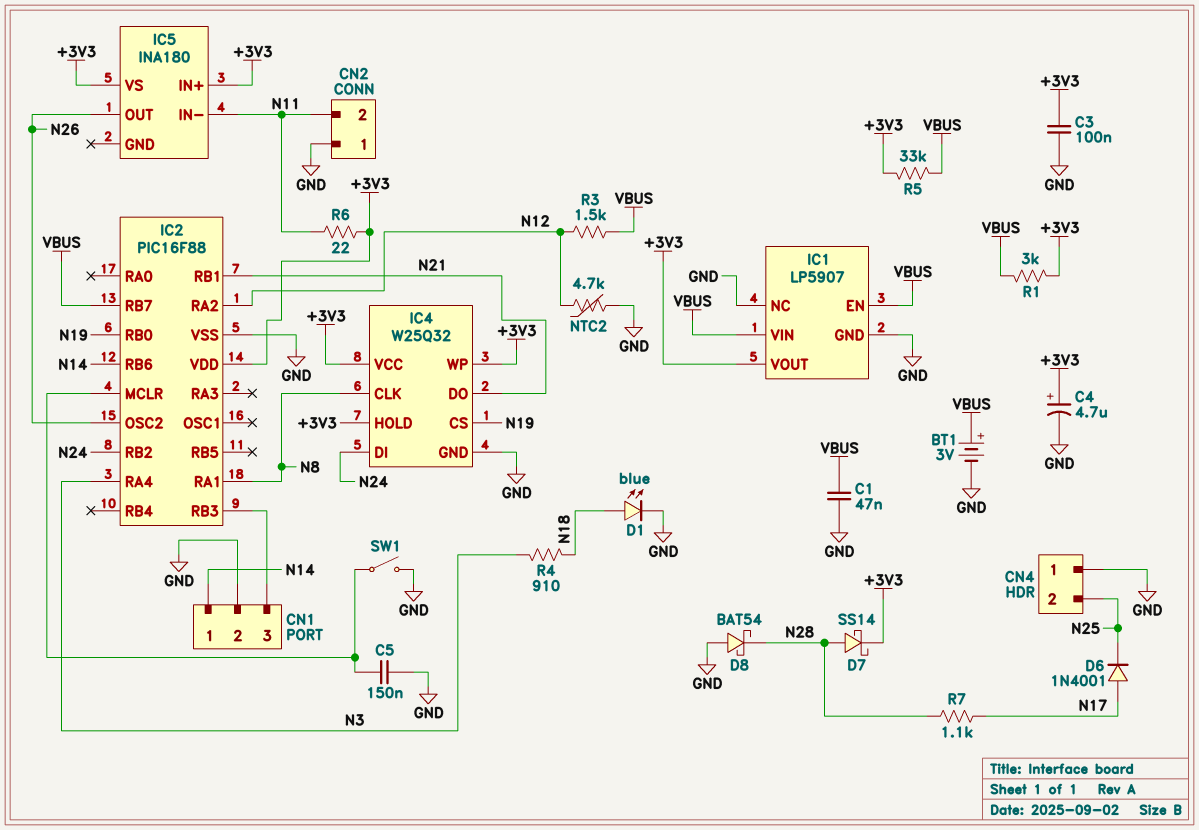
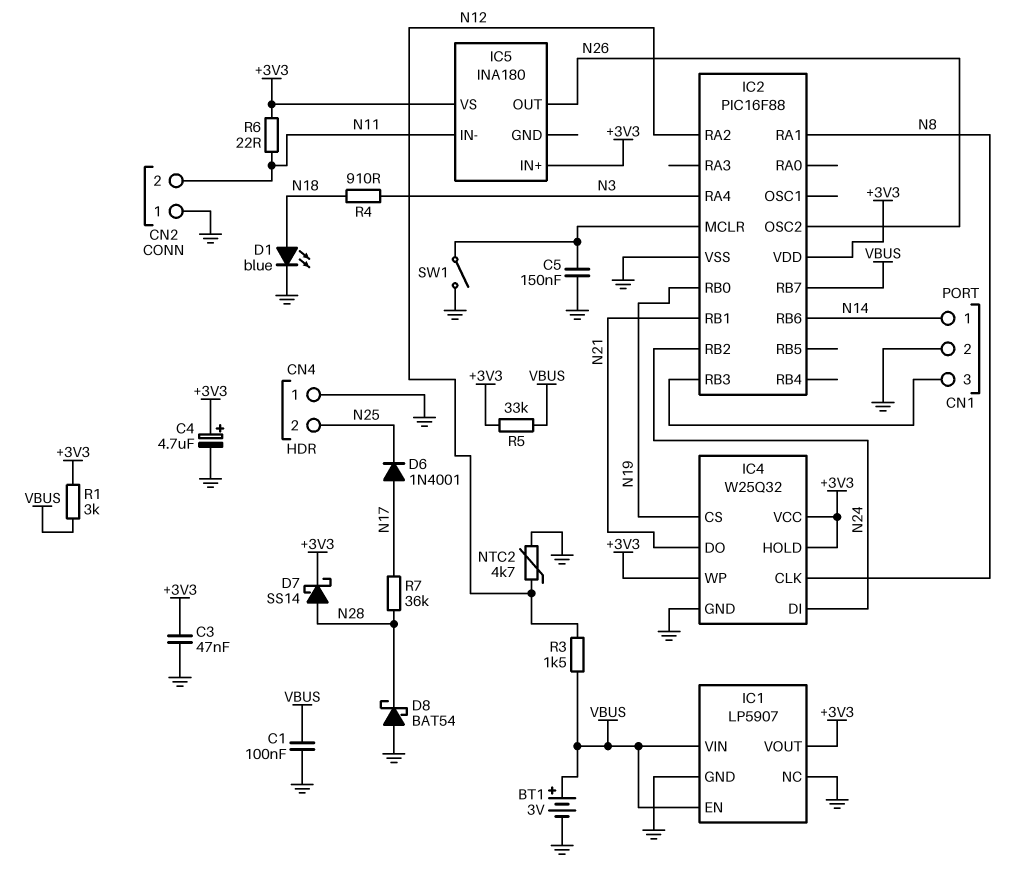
C1: 47nF (GND, VBUS) -> 100nF (GND, VBUS)
C3: 100nF (+3V3, GND) -> 47nF (+3V3, GND)
R7: 1.1k (N17, N28) -> 36k (N17, N28)

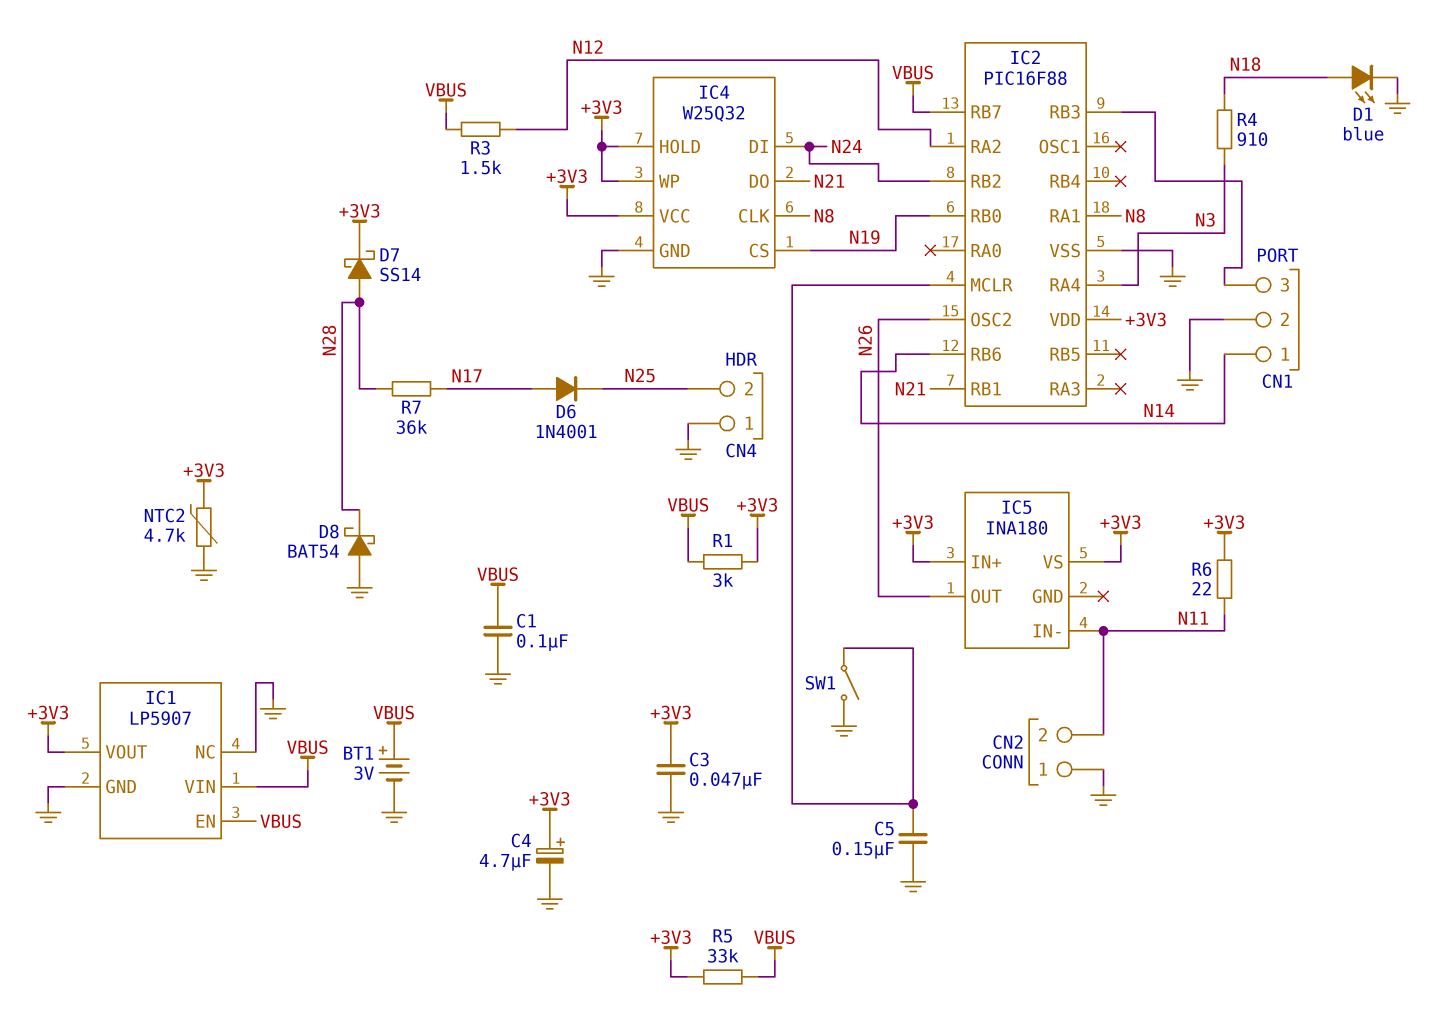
NTC2: 4.7k (GND, N12) -> 4.7k (+3V3, GND)

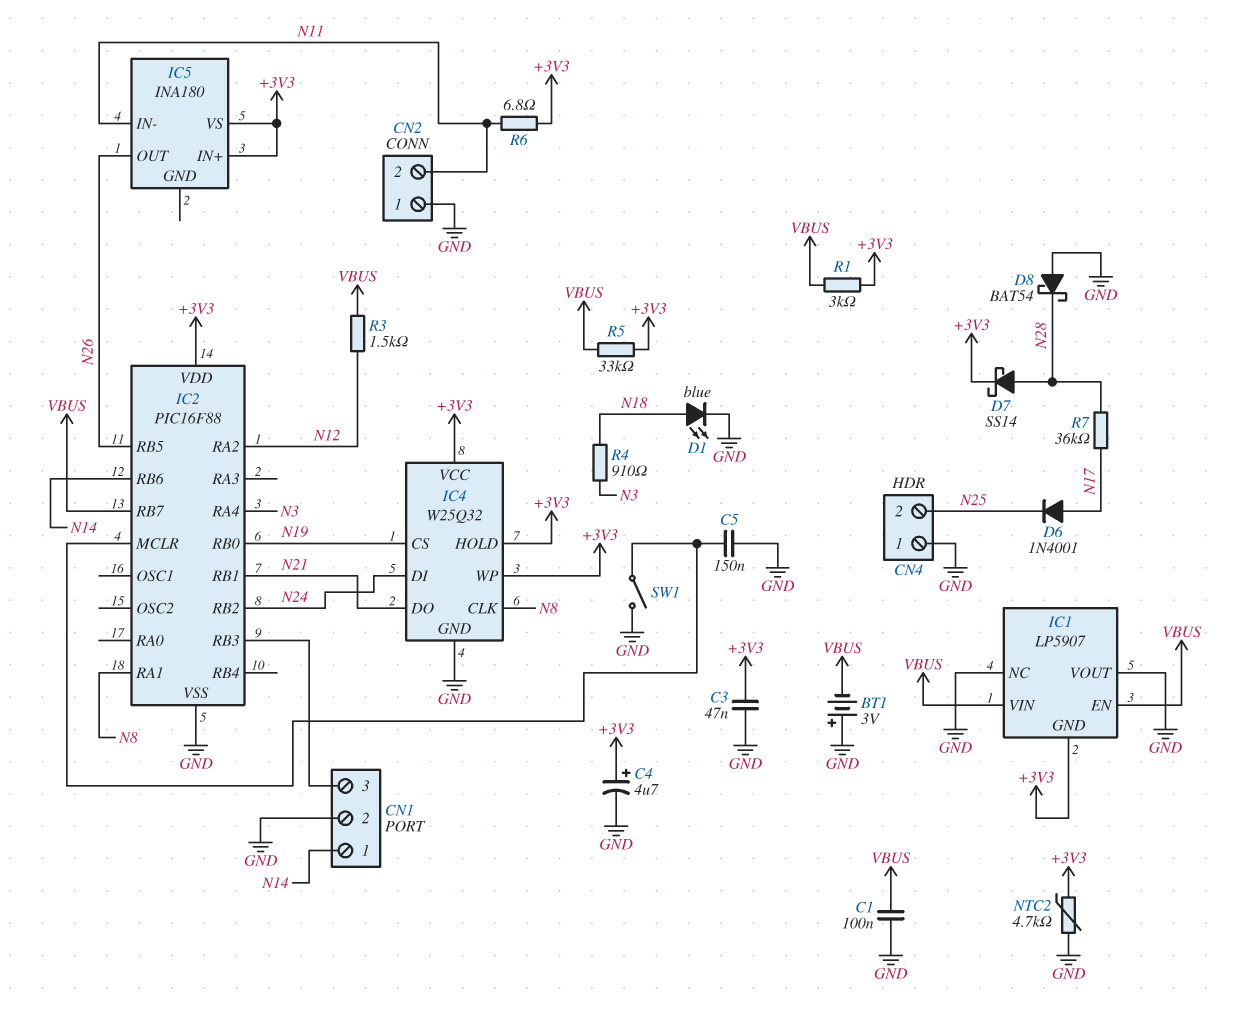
BT1: 3V (plus VBUS, minus GND) -> 3V (plus GND, minus VBUS)
IC1 pin GND: GND -> +3V3
IC1 pin VOUT: +3V3 -> GND
IC2 pin OSC2: N26 -> none
IC2 pin RB5: none -> N26
R6: 22 (+3V3, N11) -> 6.8 (+3V3, N11)

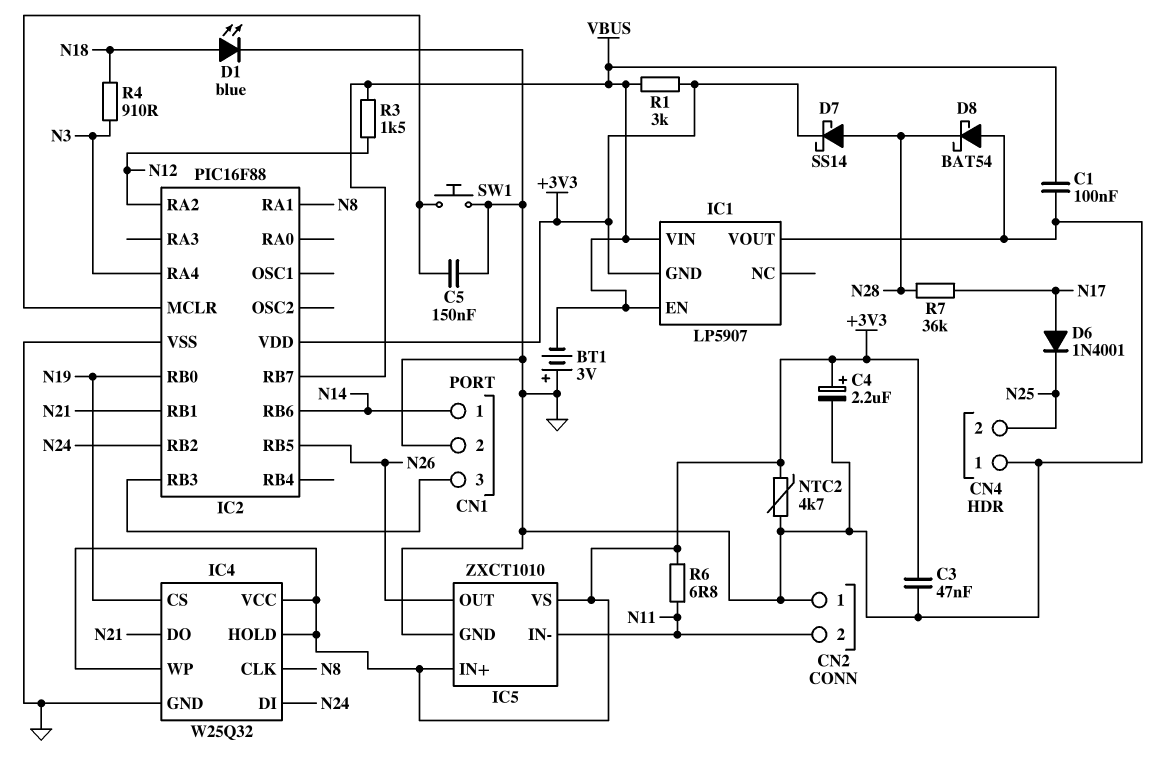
C4: 4.7uF (plus +3V3, minus GND) -> 2.2uF (plus +3V3, minus GND)
IC1 pin NC: GND -> none
IC5: INA180 -> ZXCT1010
IC5 pin GND: none -> GND
R5: 33k (+3V3, VBUS) -> none
SW1: switch (GND, IC2/MCLR) -> button (GND, IC2/MCLR)

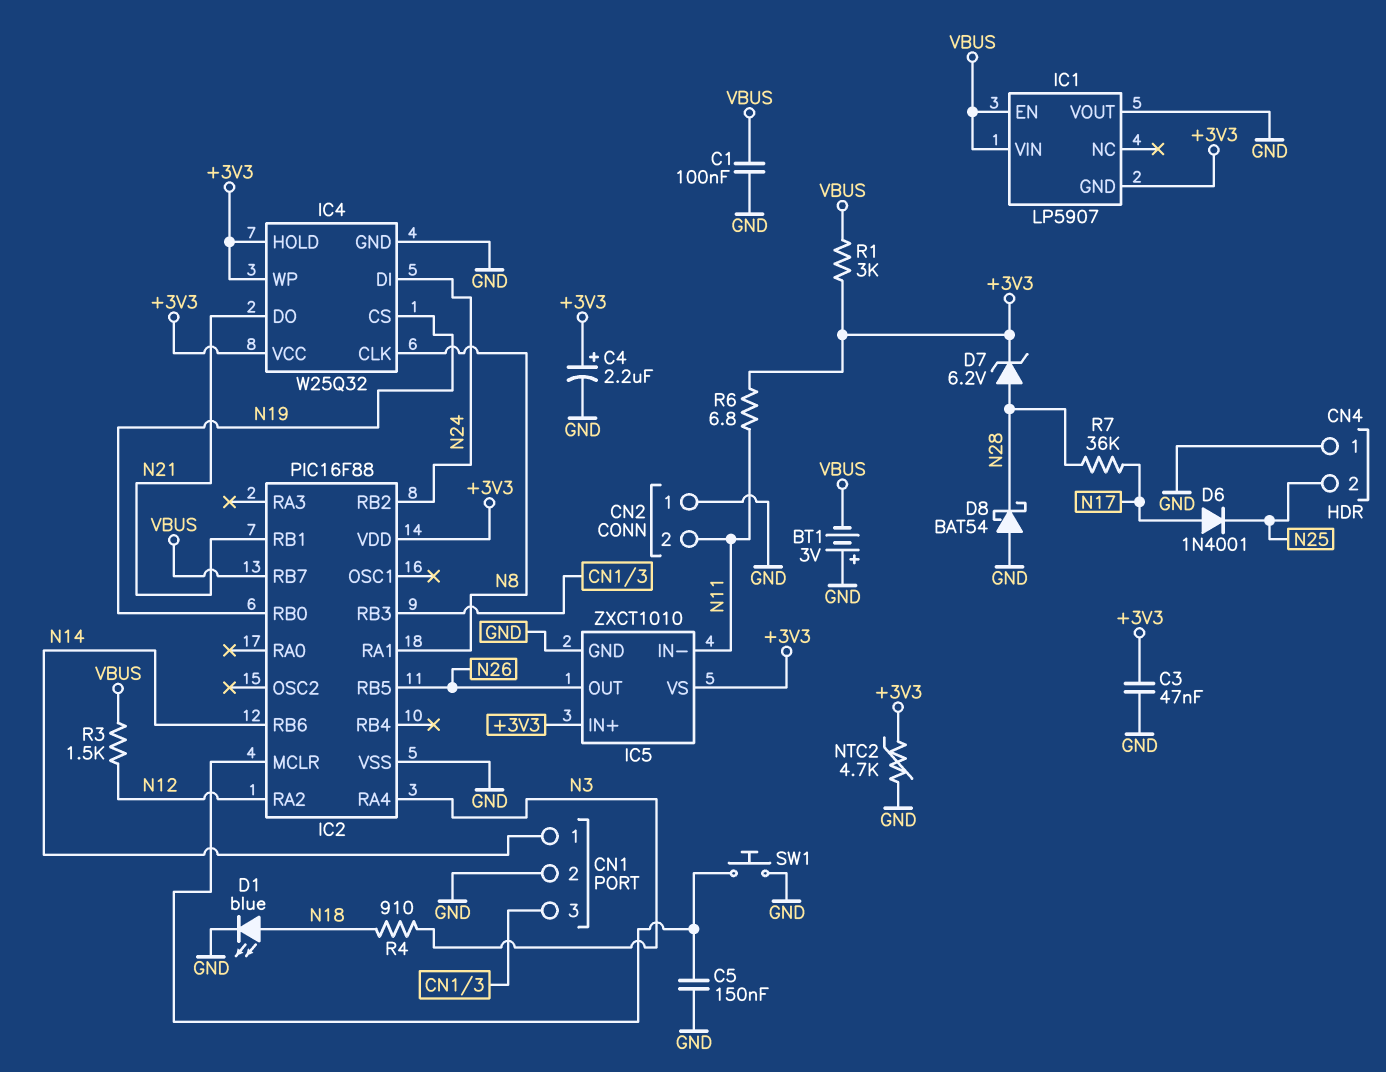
D7: schottky SS14 (A N28, K +3V3) -> zener 6.2V (A N28, K +3V3)

